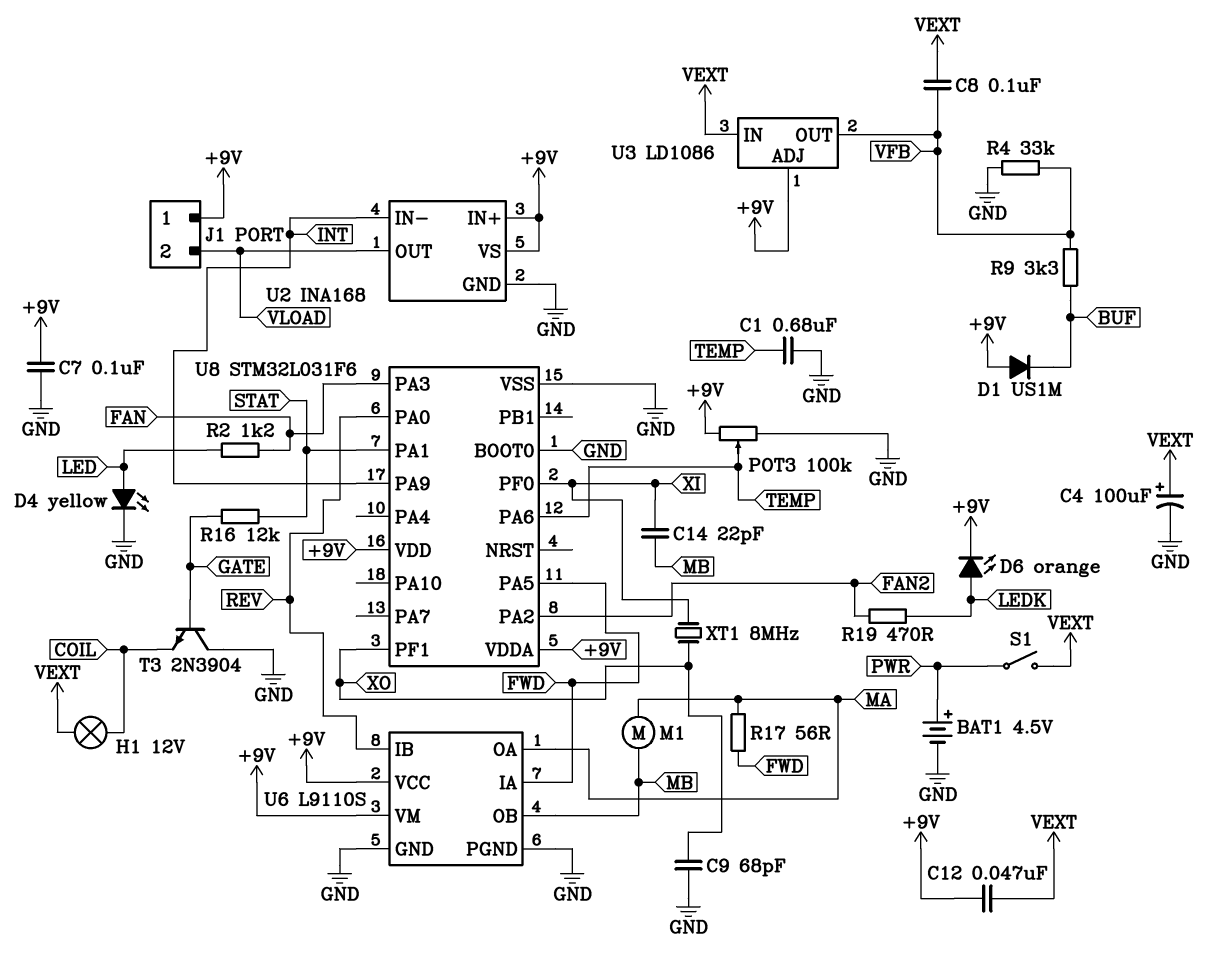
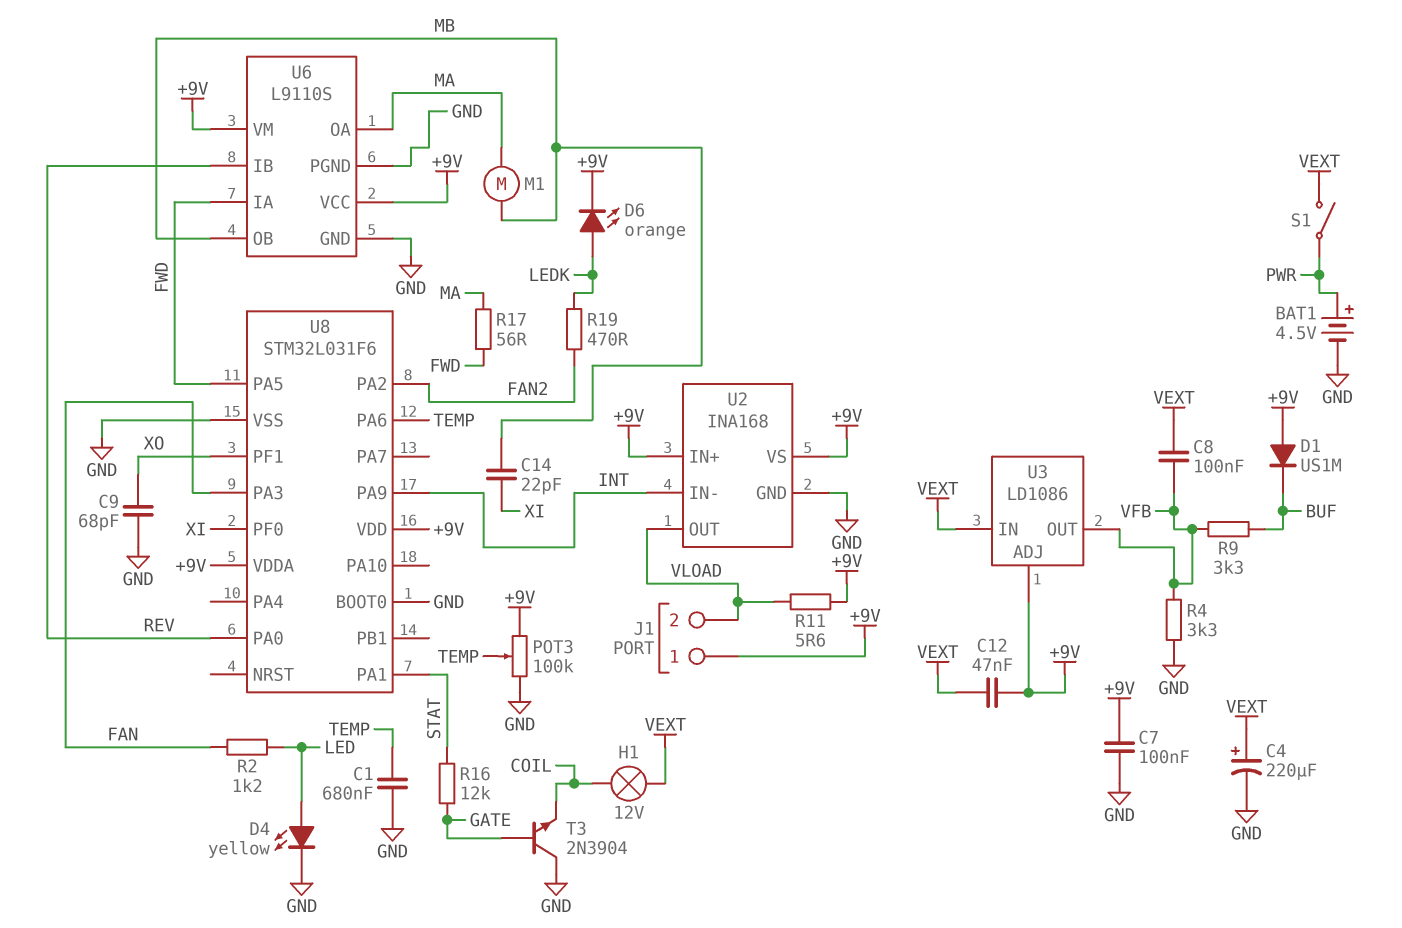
C4: 100uF (plus VEXT, minus GND) -> 220uF (plus VEXT, minus GND)
R4: 33k (GND, VFB) -> 3.3k (GND, VFB)
R11: none -> 5.6 (+9V, VLOAD)
XT1: 8MHz (XI, XO) -> none

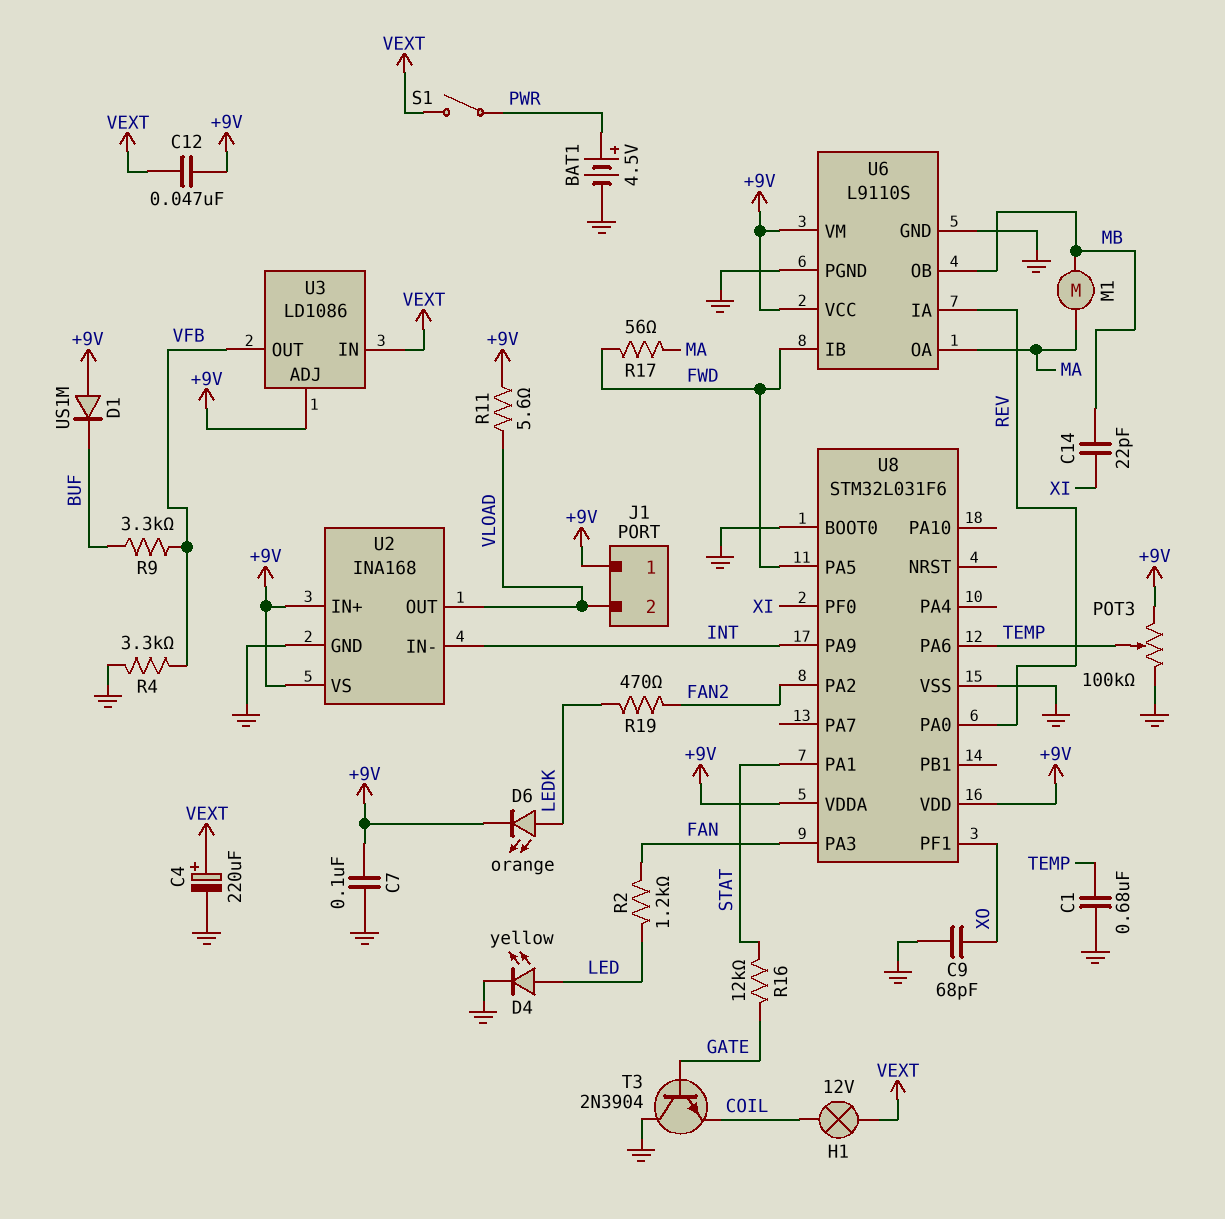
C8: 100nF (VEXT, VFB) -> none
U6 pin IA: FWD -> REV
U6 pin IB: REV -> FWD

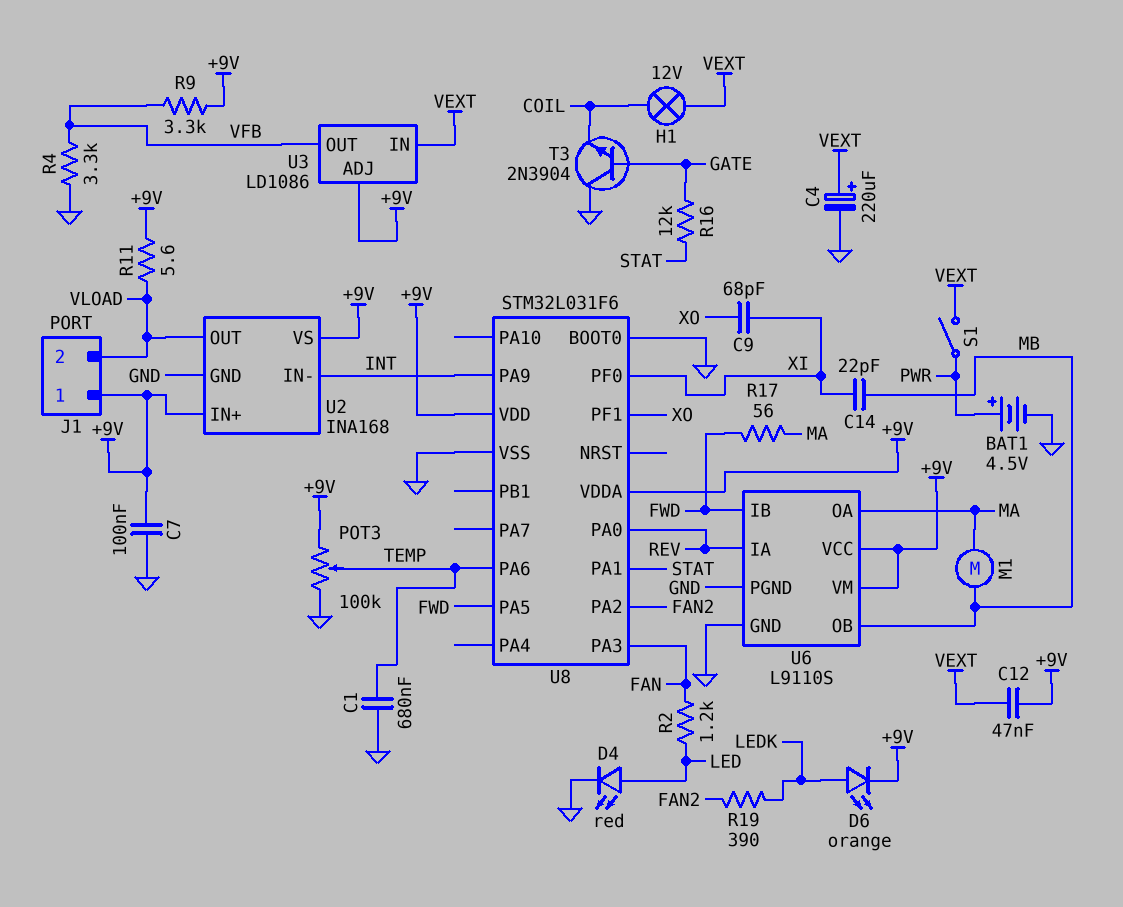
C9: 68pF (GND, XO) -> 68pF (XI, XO)
D1: diode US1M (A +9V, K BUF) -> none
D4: LED yellow (A LED, K GND) -> LED red (A LED, K GND)
R9: 3.3k (BUF, VFB) -> 3.3k (+9V, VFB)
R19: 470 (FAN2, LEDK) -> 390 (FAN2, LEDK)

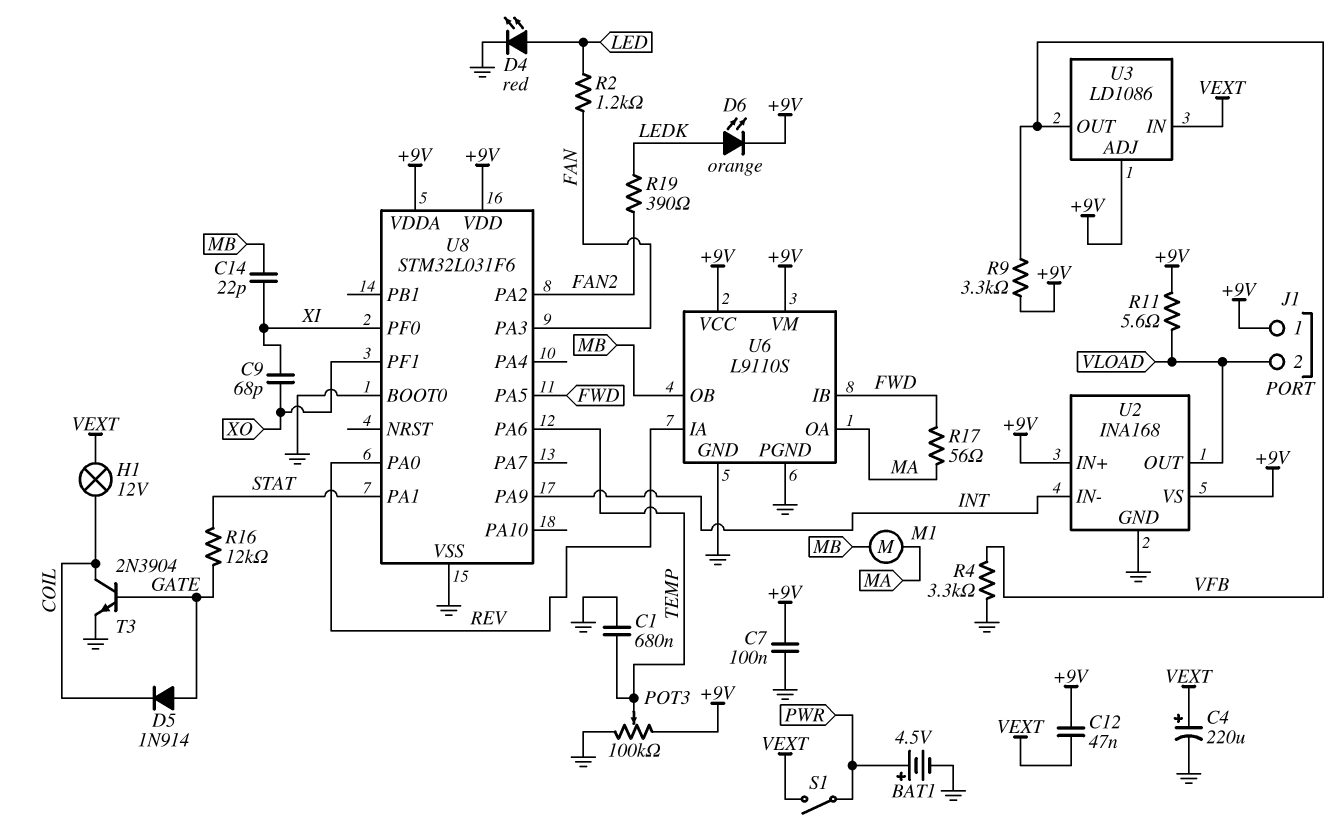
D5: none -> diode 1N914 (A GATE, K COIL)
T3: NPN 2N3904 (B GATE, C GND, E COIL) -> NPN 2N3904 (B GATE, C COIL, E GND)

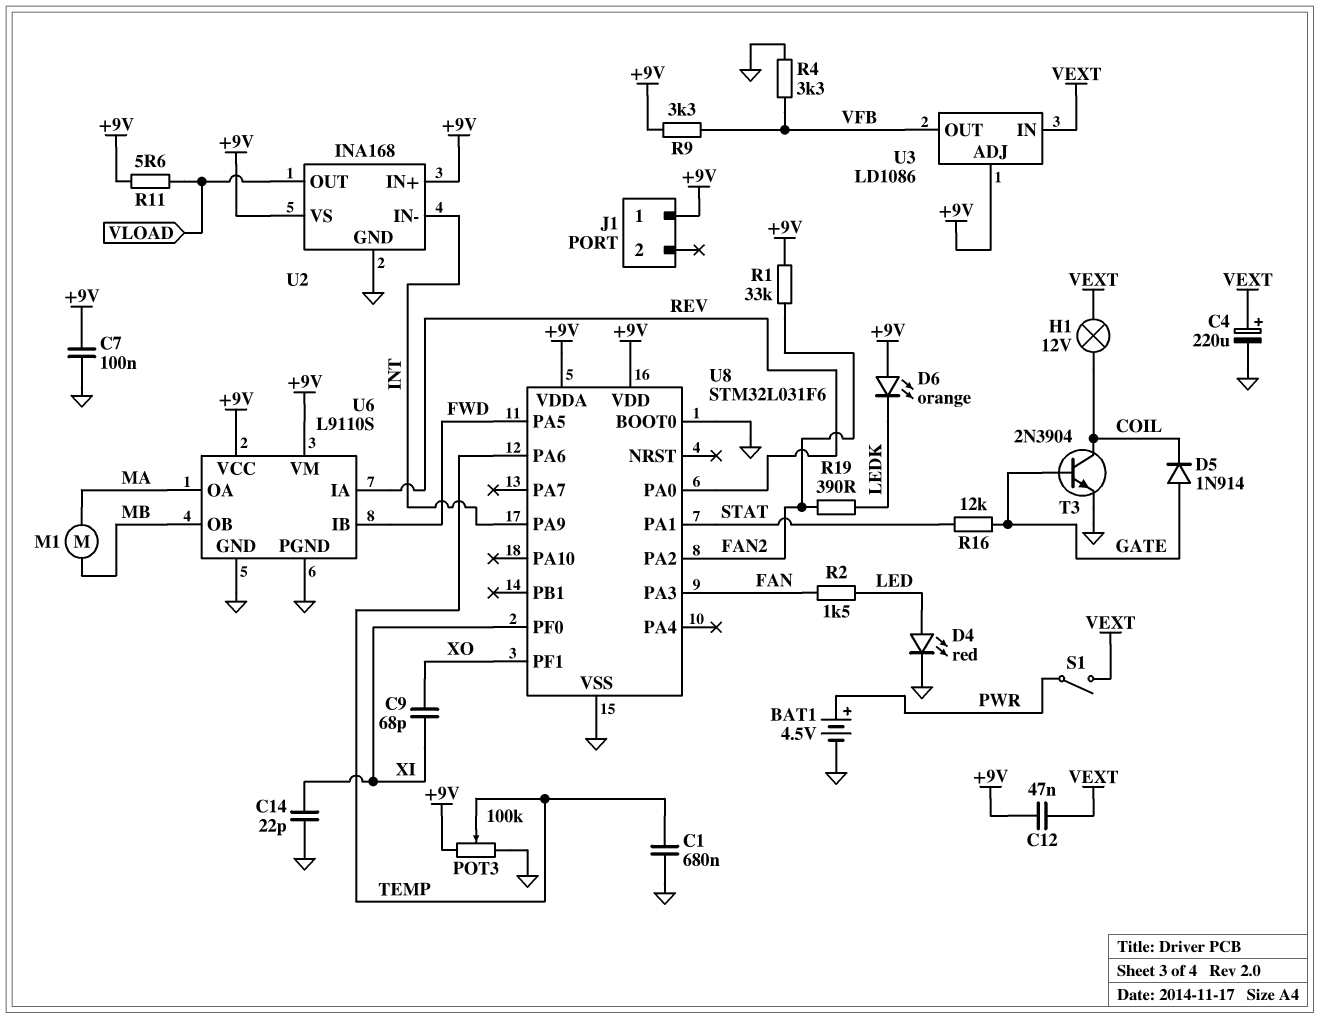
C14: 22pF (MB, XI) -> 22pF (GND, XI)
D6: LED orange (A LEDK, K +9V) -> LED orange (A +9V, K LEDK)
J1 pin 2: VLOAD -> none
R1: none -> 33k (+9V, FAN2)
R2: 1.2k (FAN, LED) -> 1.5k (FAN, LED)
R17: 56 (FWD, MA) -> none

